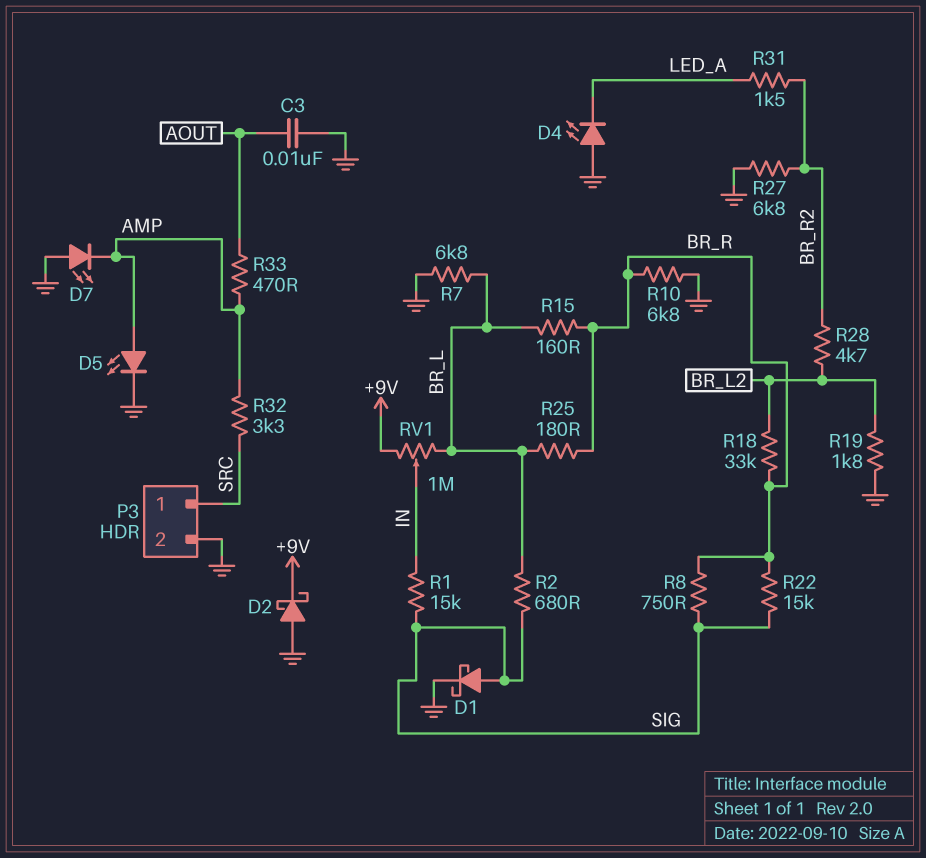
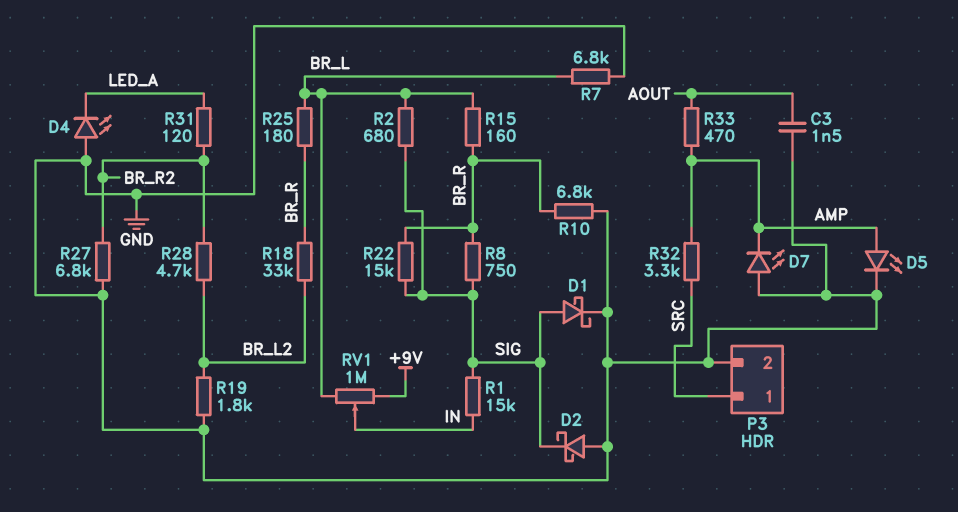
C3: 10nF (AOUT, GND) -> 1.5nF (AOUT, GND)
D2: schottky (A GND, K +9V) -> schottky (A GND, K SIG)
R31: 1.5k (BR_R2, LED_A) -> 120 (BR_R2, LED_A)

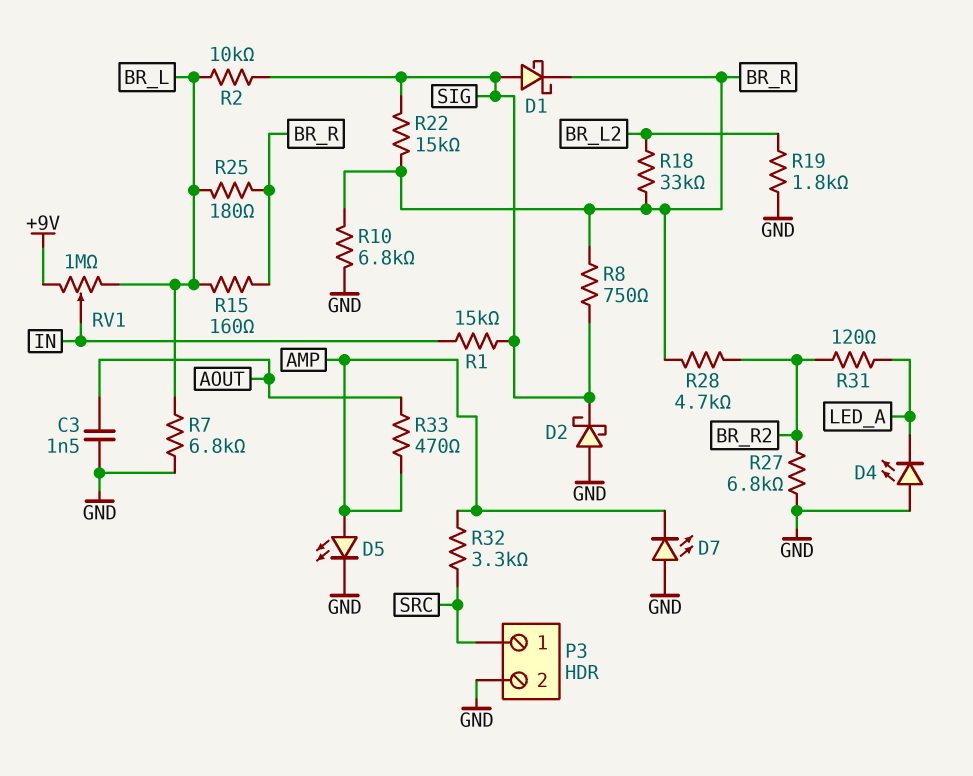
D1: schottky (A SIG, K GND) -> schottky (A SIG, K BR_R)
R2: 680 (BR_L, SIG) -> 10k (BR_L, SIG)
R28: 4.7k (BR_L2, BR_R2) -> 4.7k (BR_R, BR_R2)

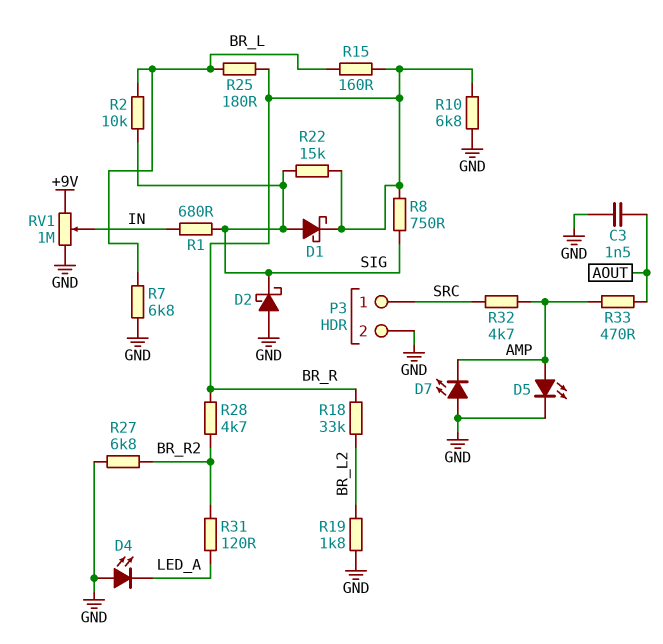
R1: 15k (IN, SIG) -> 680 (IN, SIG)
R32: 3.3k (AMP, SRC) -> 4.7k (AMP, SRC)
RV1: 1M (+9V, BR_L, wiper IN) -> 1M (+9V, GND, wiper IN)

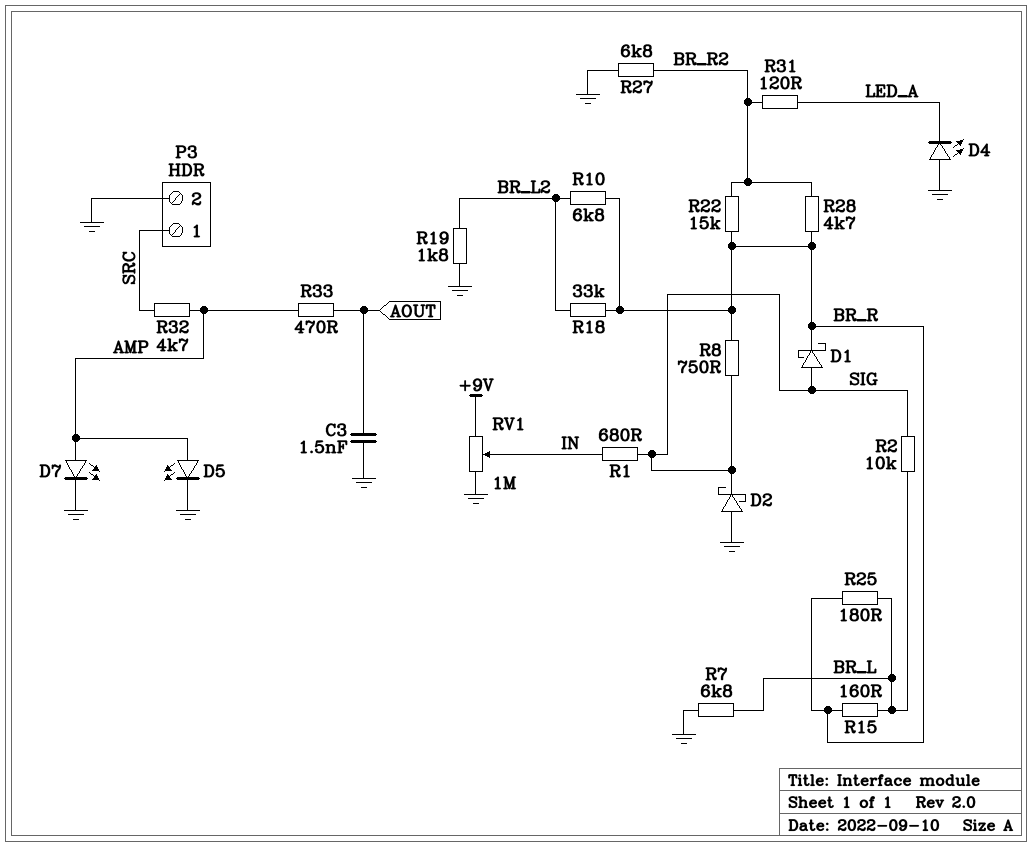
D7: LED (A GND, K AMP) -> LED (A AMP, K GND)
R10: 6.8k (BR_R, GND) -> 6.8k (BR_L2, BR_R)
R22: 15k (BR_R, SIG) -> 15k (BR_R, BR_R2)

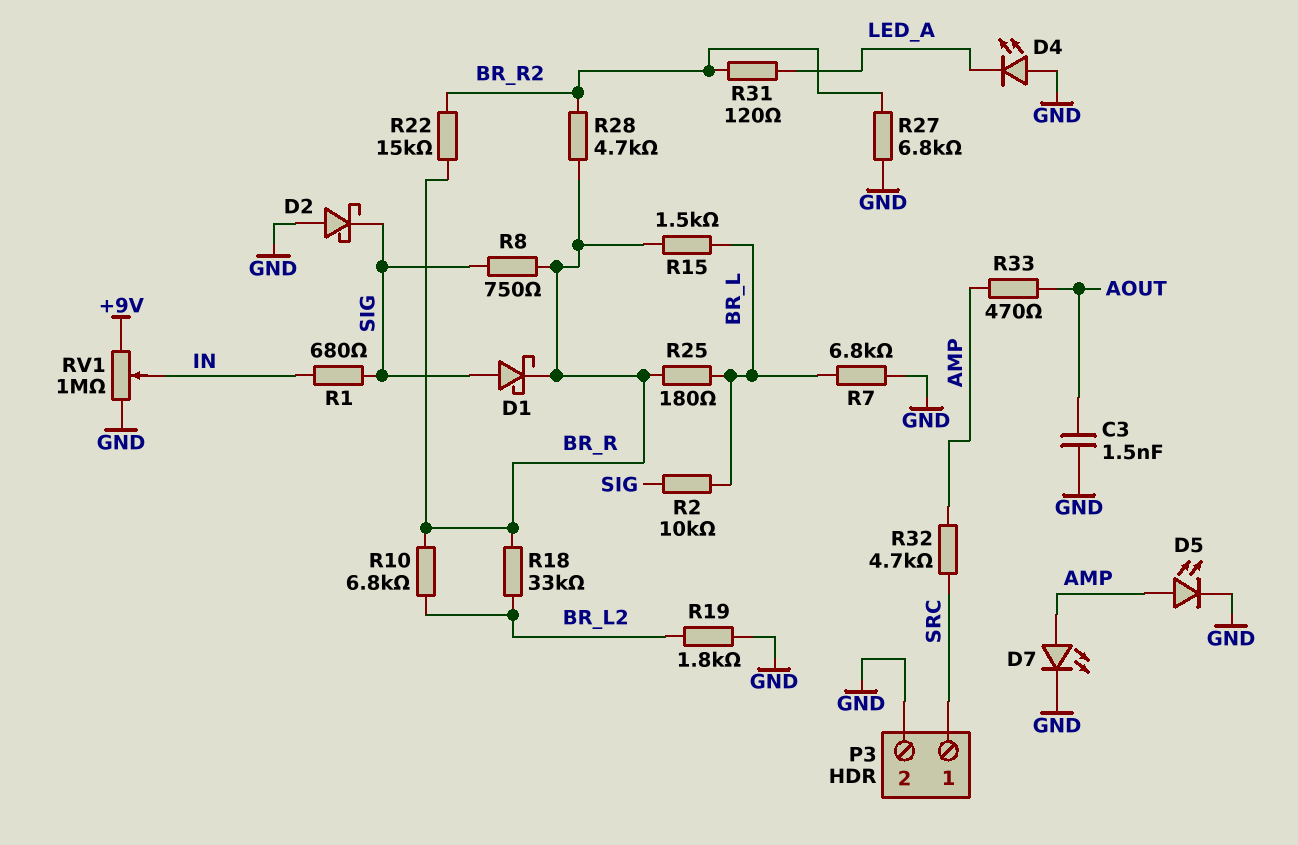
R15: 160 (BR_L, BR_R) -> 1.5k (BR_L, BR_R)

